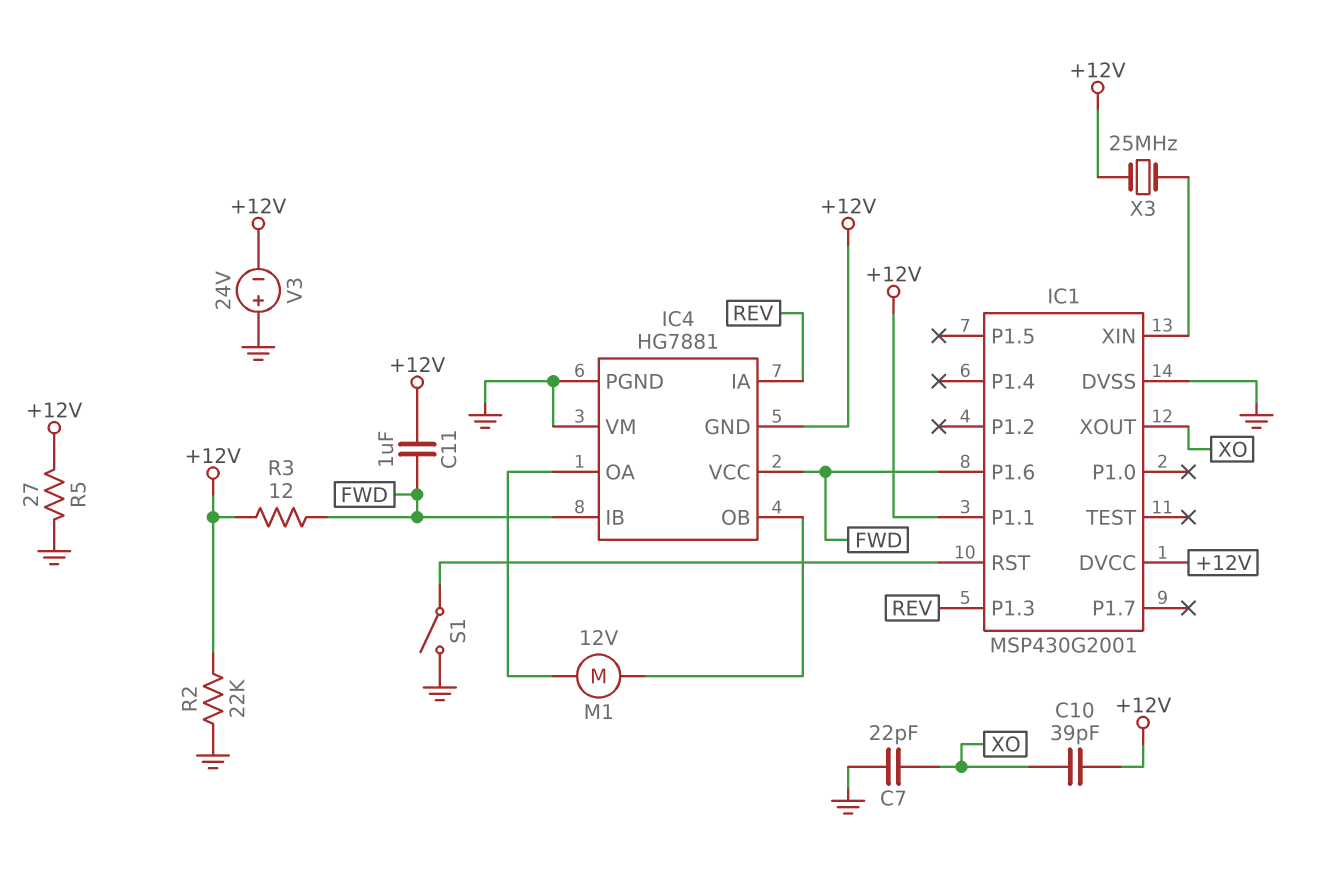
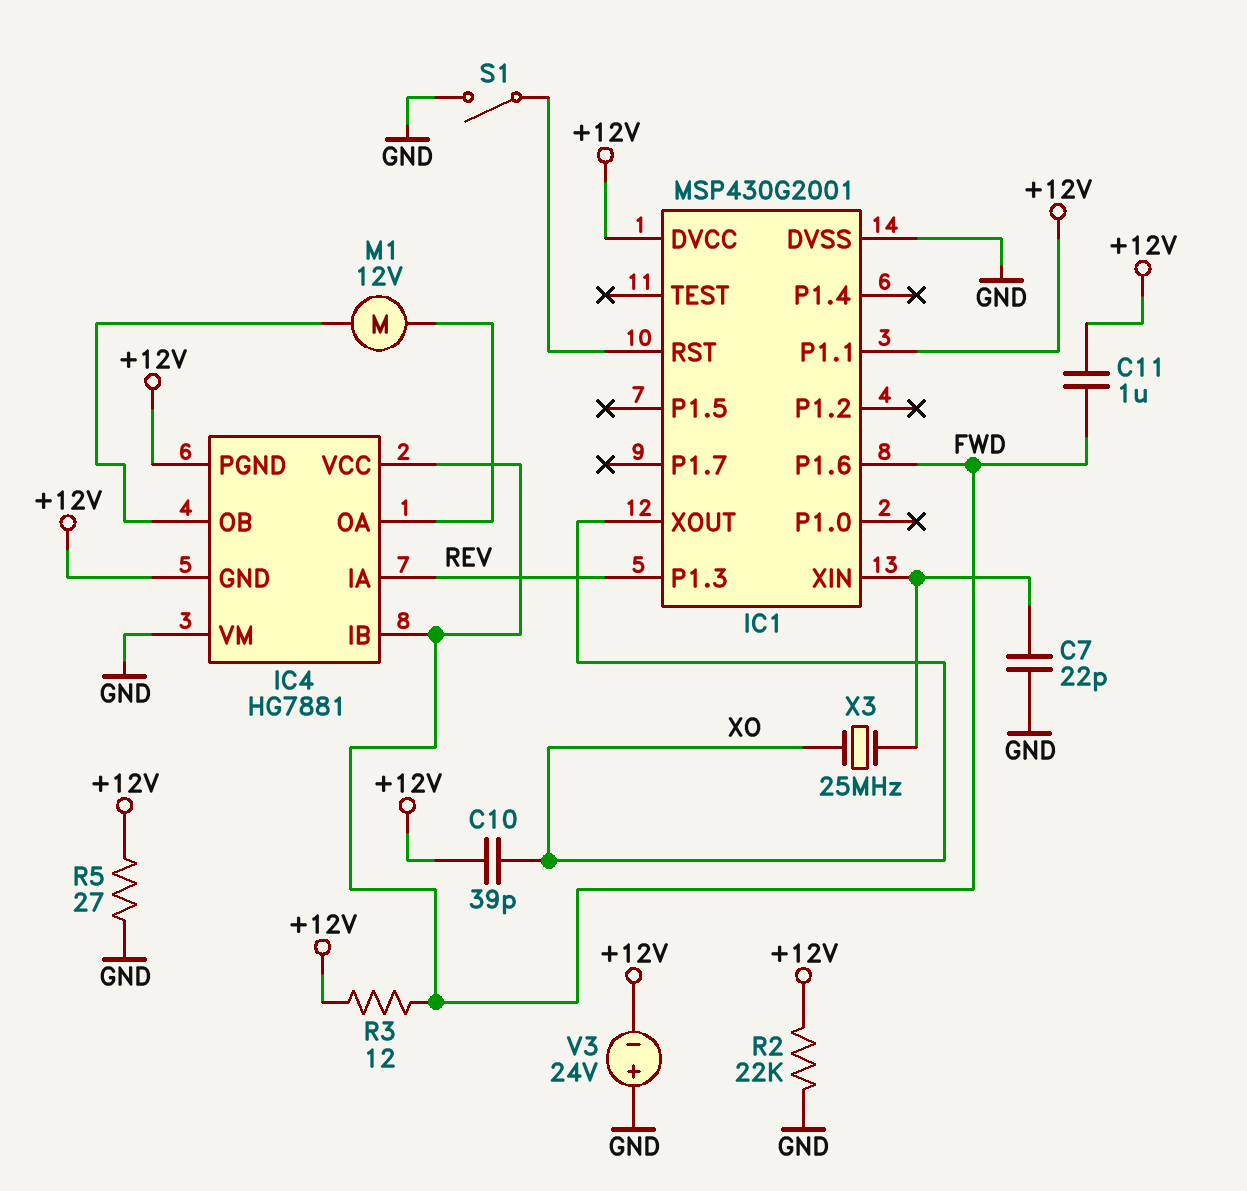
C7: 22pF (GND, XO) -> 22pF (GND, IC1/XIN)
IC4 pin PGND: GND -> +12V
X3: 25MHz (+12V, IC1/XIN) -> 25MHz (IC1/XIN, XO)

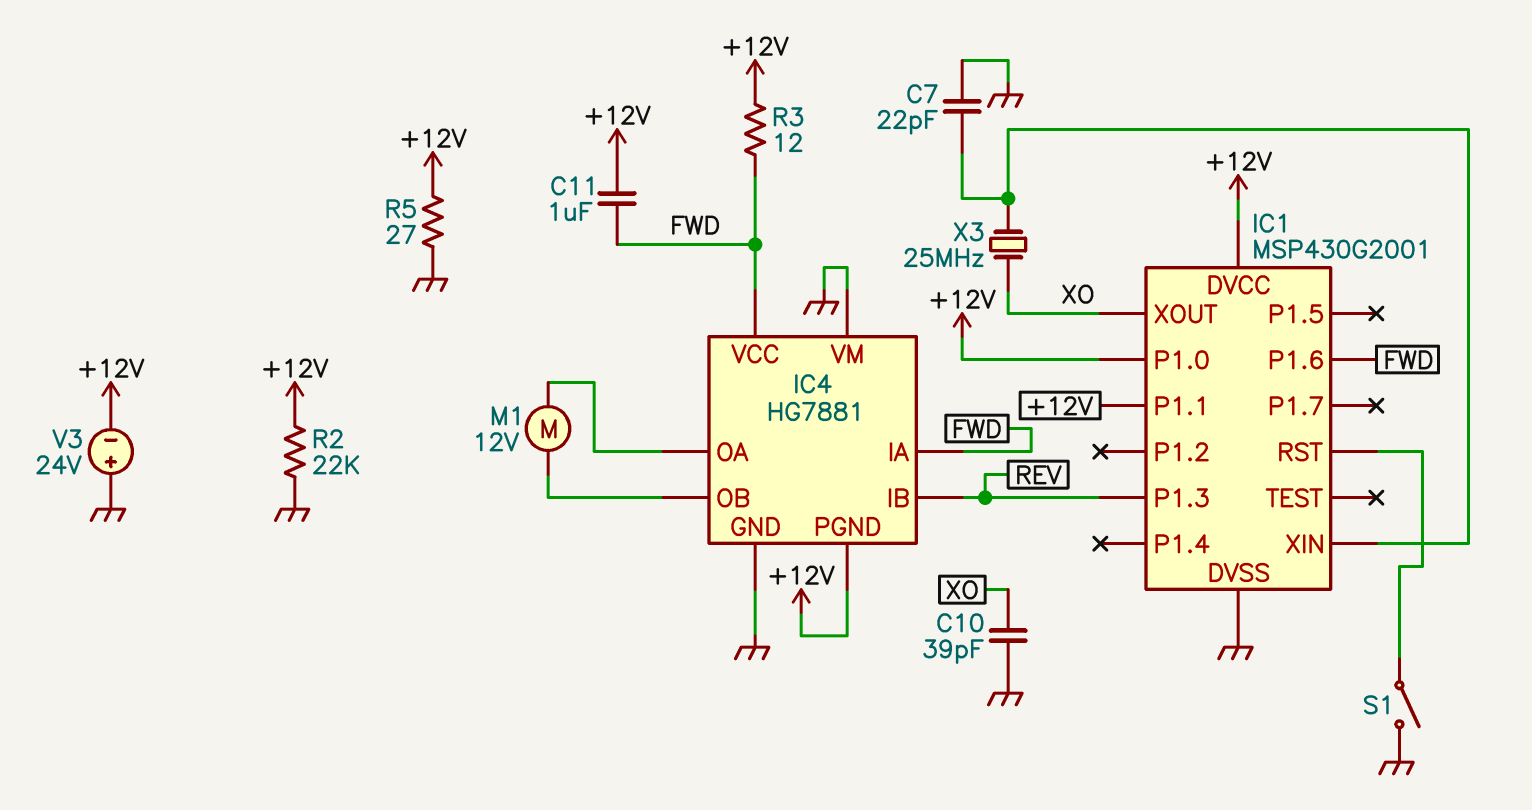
C10: 39pF (+12V, XO) -> 39pF (GND, XO)
IC1 pin P1.0: none -> +12V
IC4 pin GND: +12V -> GND
IC4 pin IA: REV -> FWD
IC4 pin IB: FWD -> REV

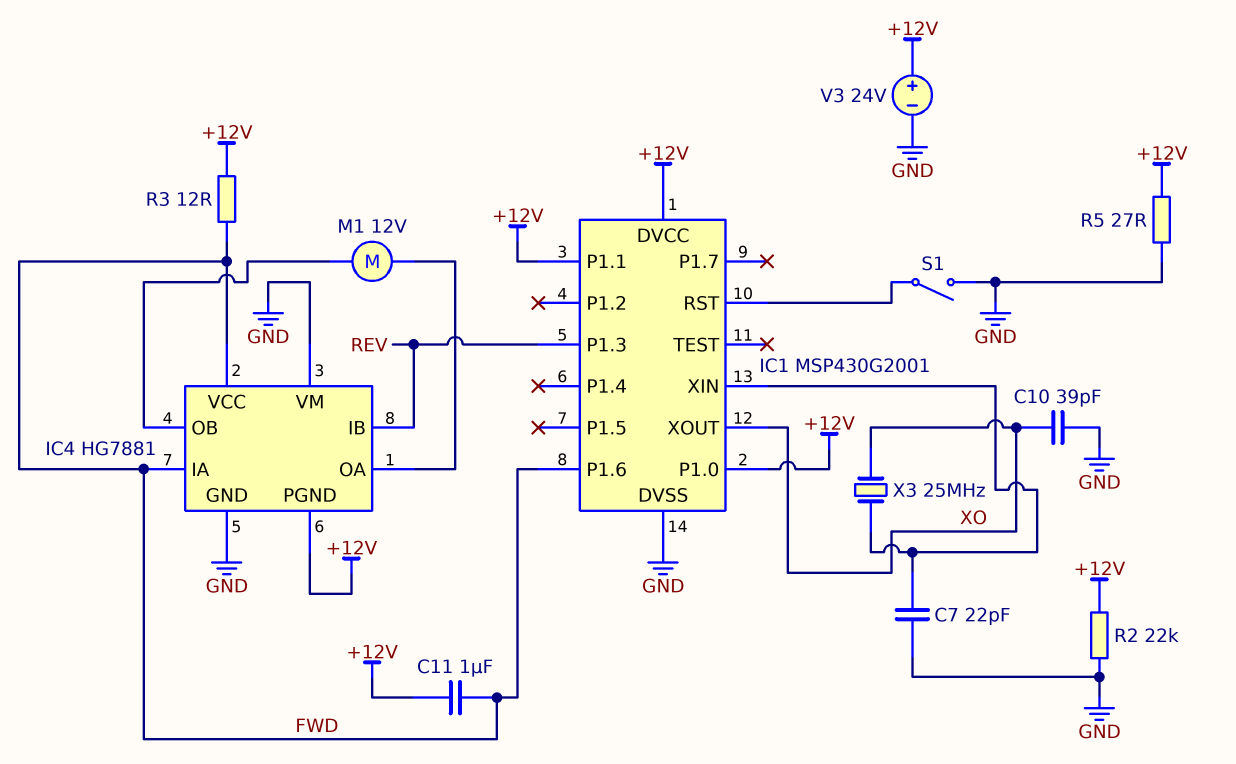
V3: 24V (plus GND, minus +12V) -> 24V (plus +12V, minus GND)

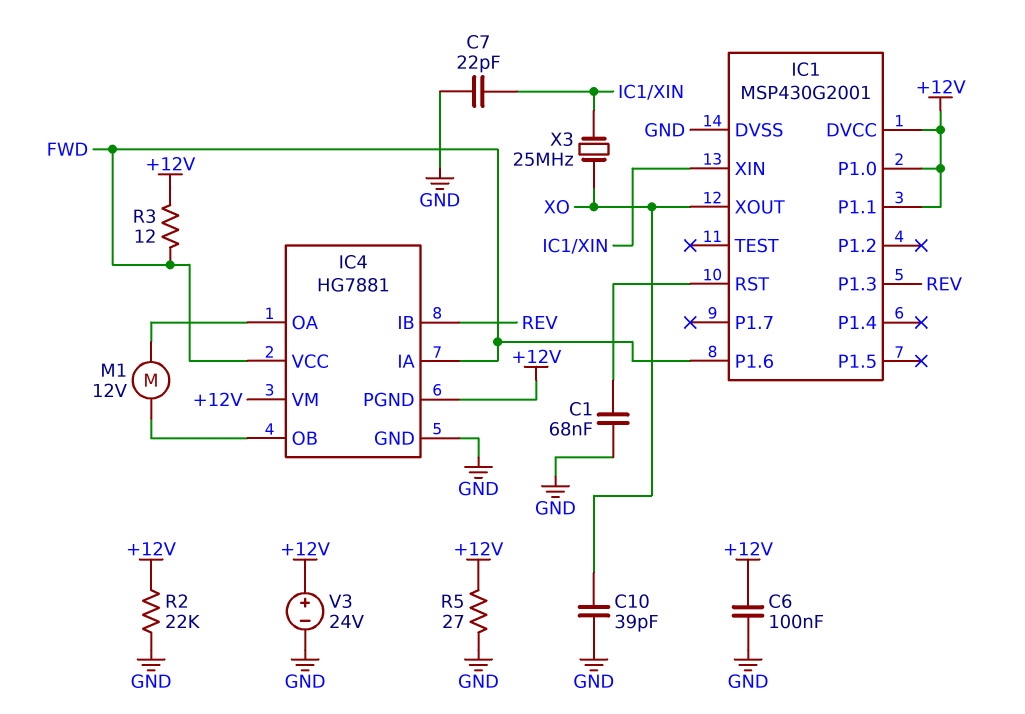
C1: none -> 68nF (GND, IC1/RST)
C6: none -> 100nF (+12V, GND)
C11: 1uF (+12V, FWD) -> none
IC4 pin VM: GND -> +12V
S1: switch (GND, IC1/RST) -> none

